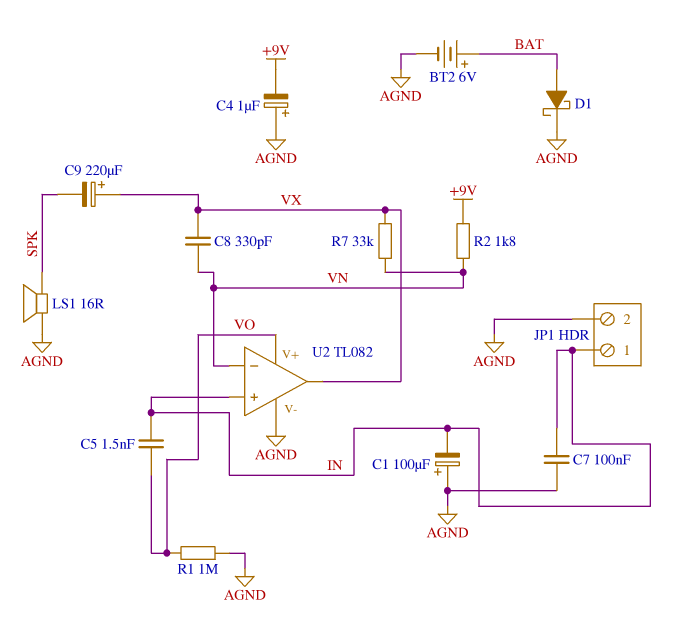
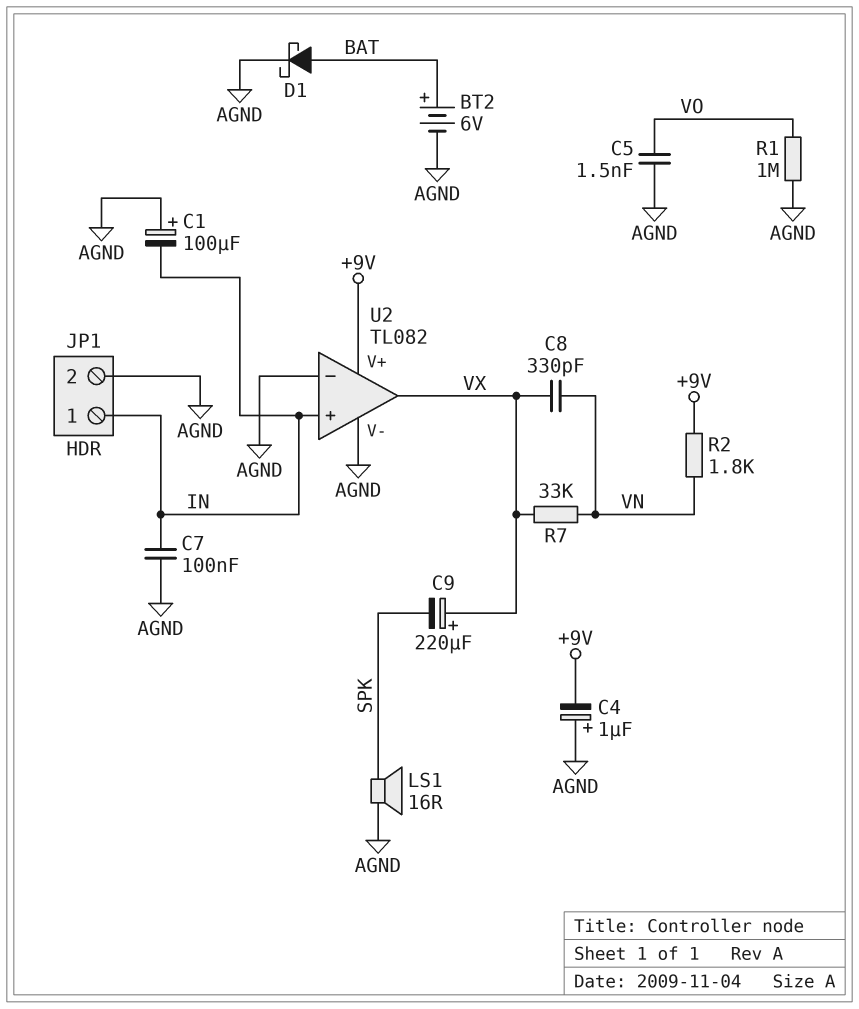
C5: 1.5nF (IN, VO) -> 1.5nF (AGND, VO)
U2 pin V+: VO -> +9V
U2 pin in-: VN -> AGND

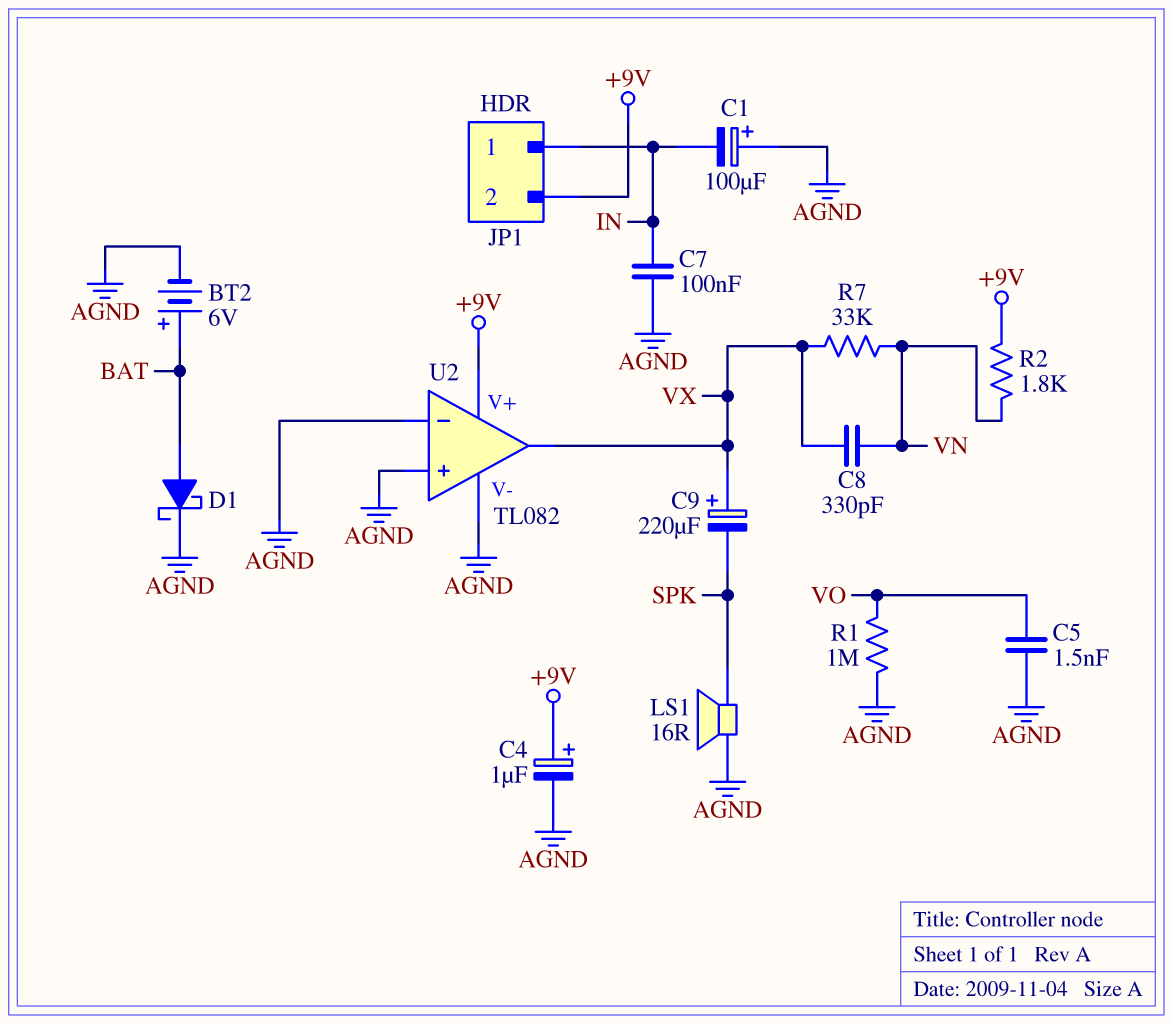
C4: 1uF (plus AGND, minus +9V) -> 1uF (plus +9V, minus AGND)
JP1 pin 2: AGND -> +9V
U2 pin in+: IN -> AGND

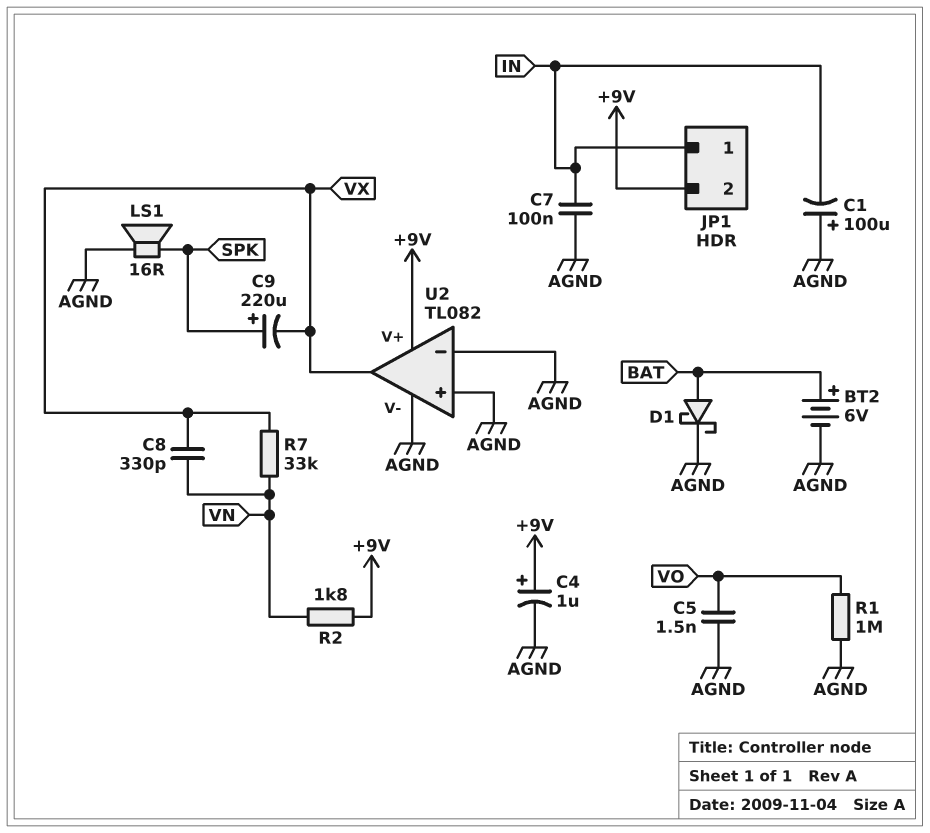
C9: 220uF (plus VX, minus SPK) -> 220uF (plus SPK, minus VX)

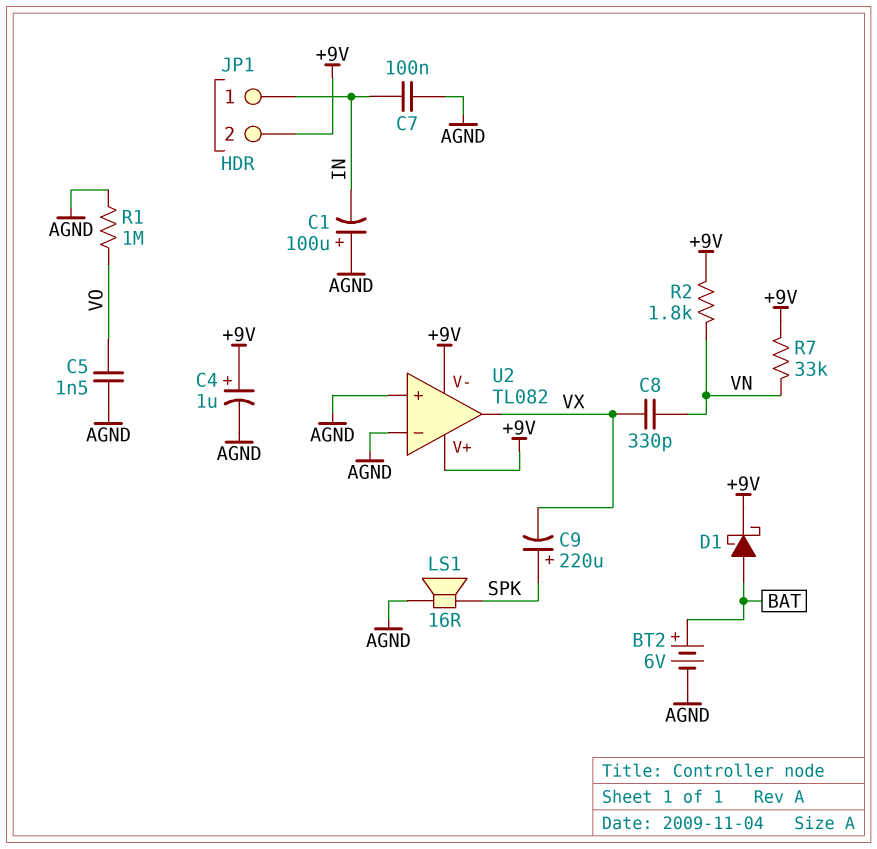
D1: schottky (A BAT, K AGND) -> schottky (A BAT, K +9V)
R7: 33k (VN, VX) -> 33k (+9V, VN)
U2 pin V-: AGND -> +9V

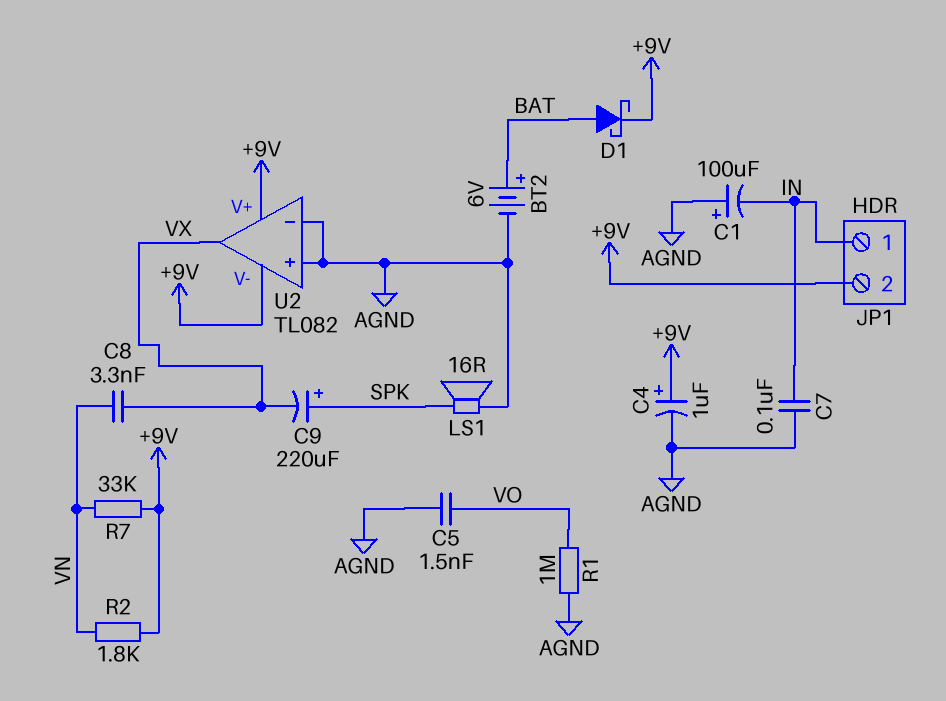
C8: 330pF (VN, VX) -> 3.3nF (VN, VX)

